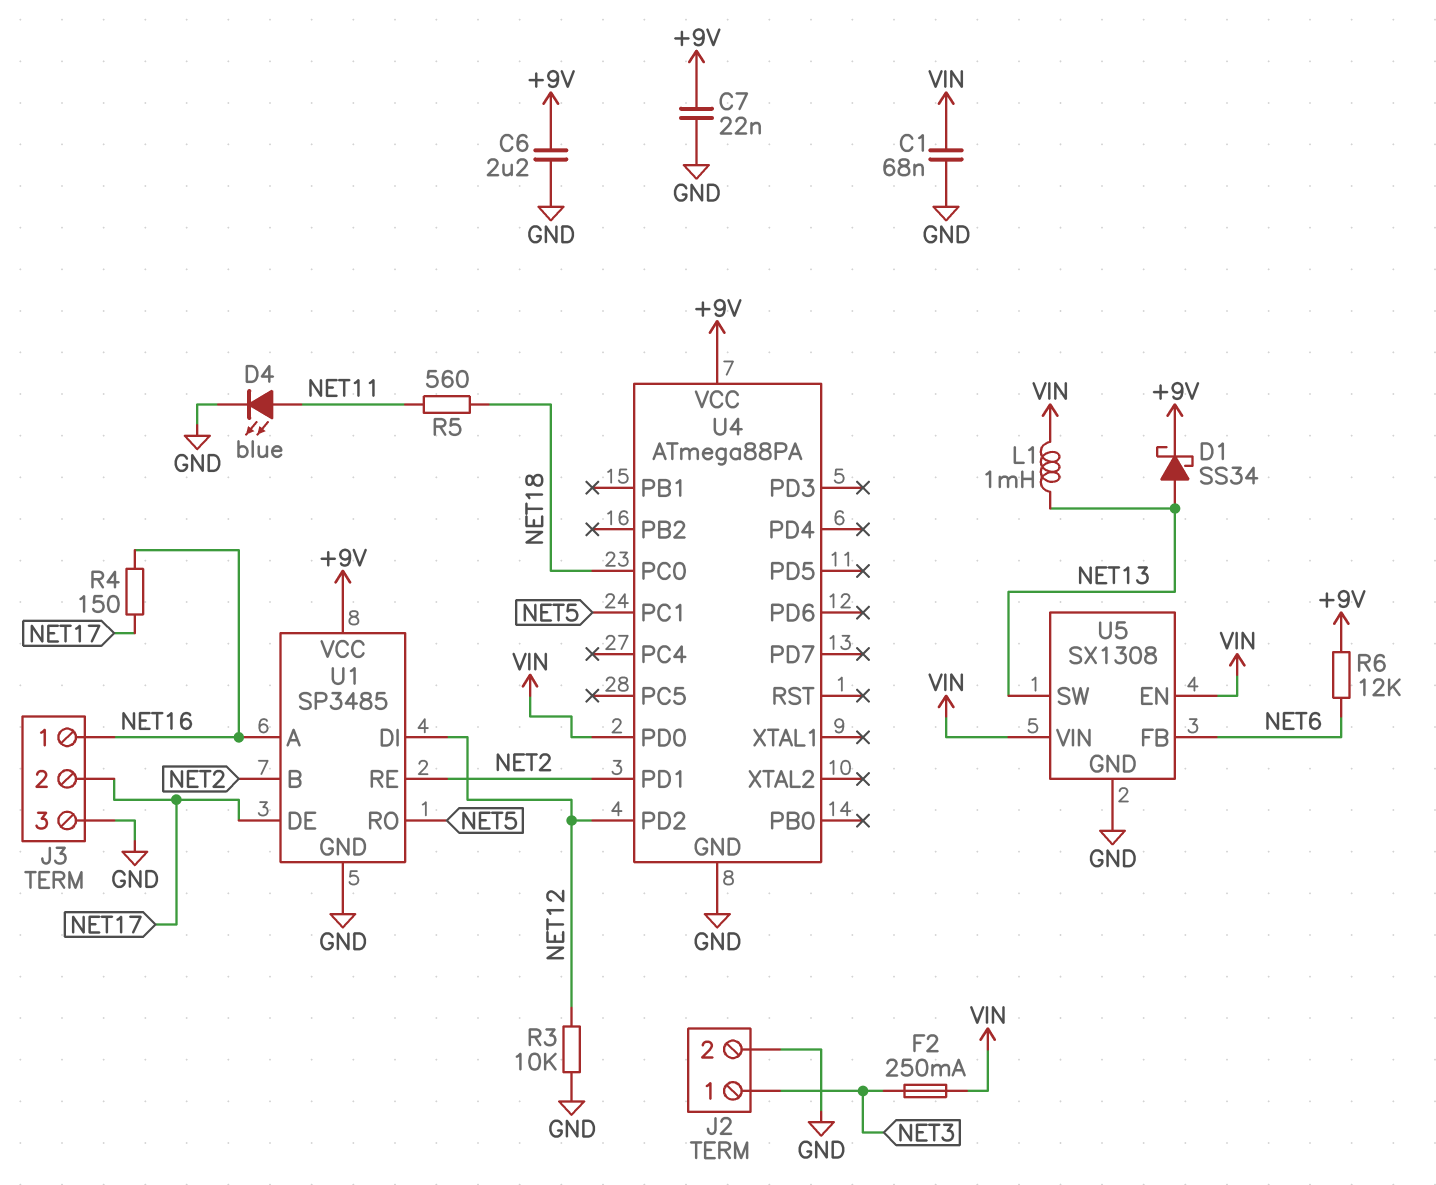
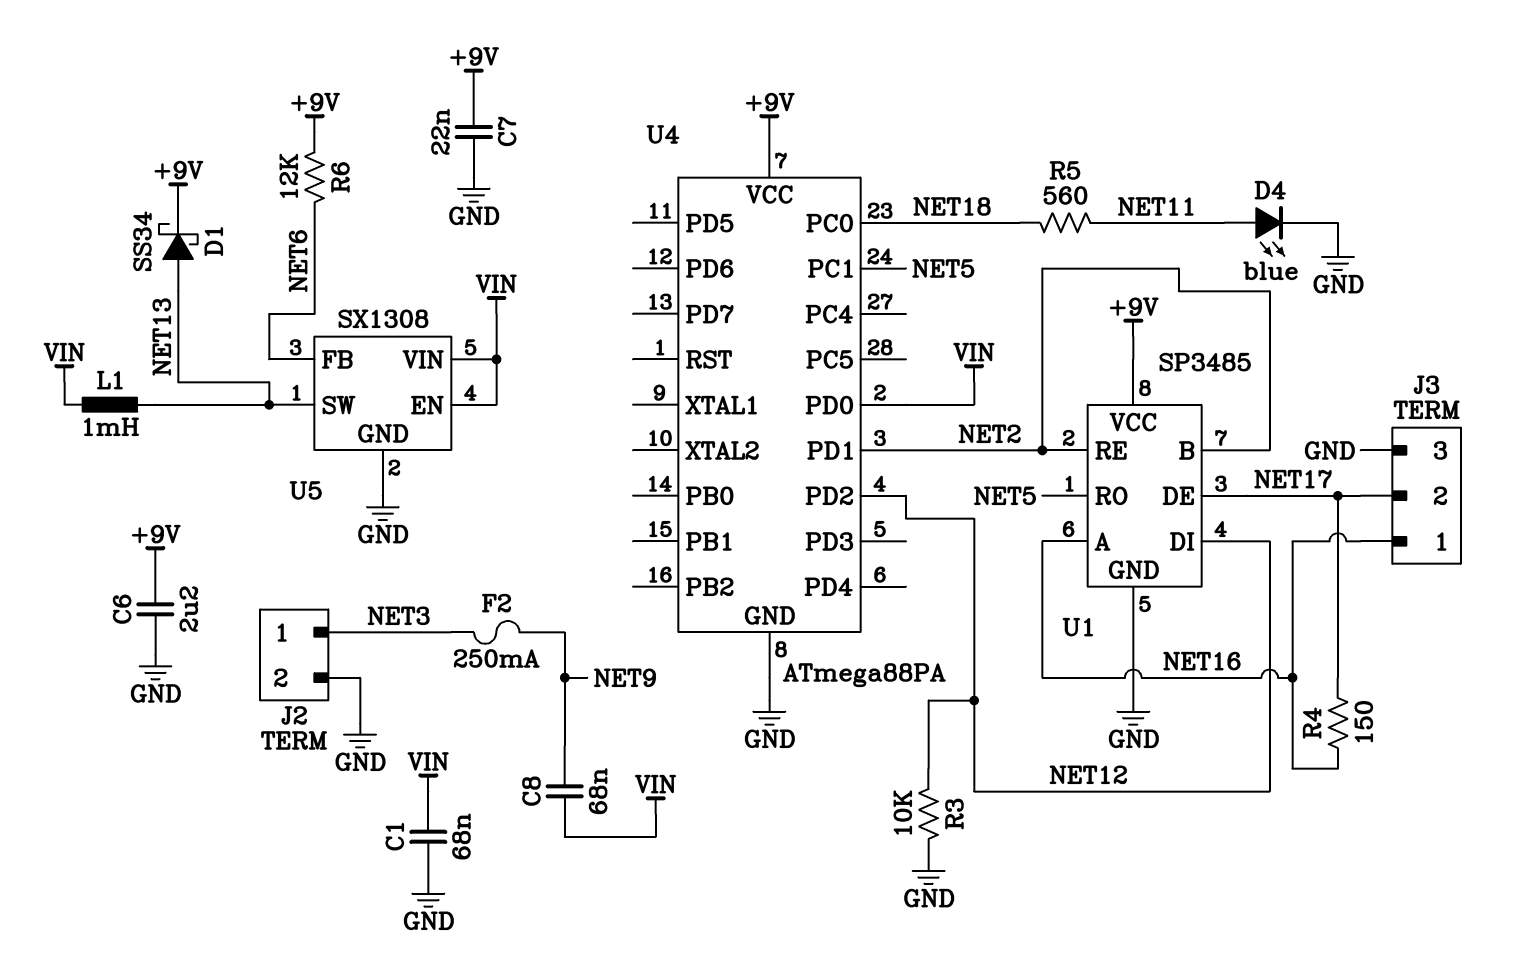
C8: none -> 68nF (NET9, VIN)
F2: 250mA (NET3, VIN) -> 250mA (NET3, NET9)

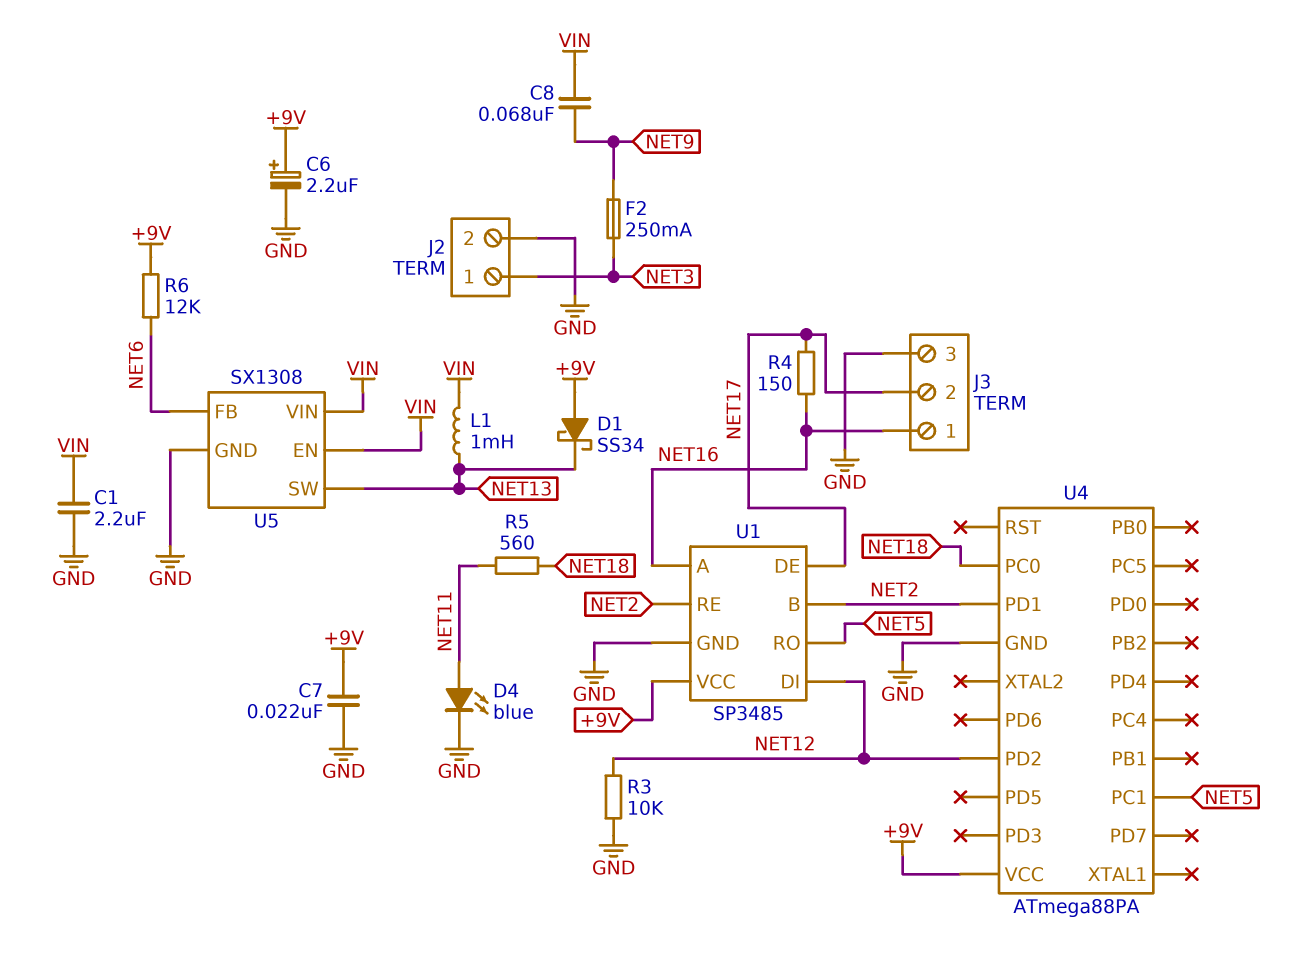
C1: 68nF (GND, VIN) -> 2.2uF (GND, VIN)
C6: 2.2uF (+9V, GND) -> 2.2uF (plus +9V, minus GND)
D1: schottky SS34 (A NET13, K +9V) -> schottky SS34 (A +9V, K NET13)
U4 pin PD0: VIN -> none

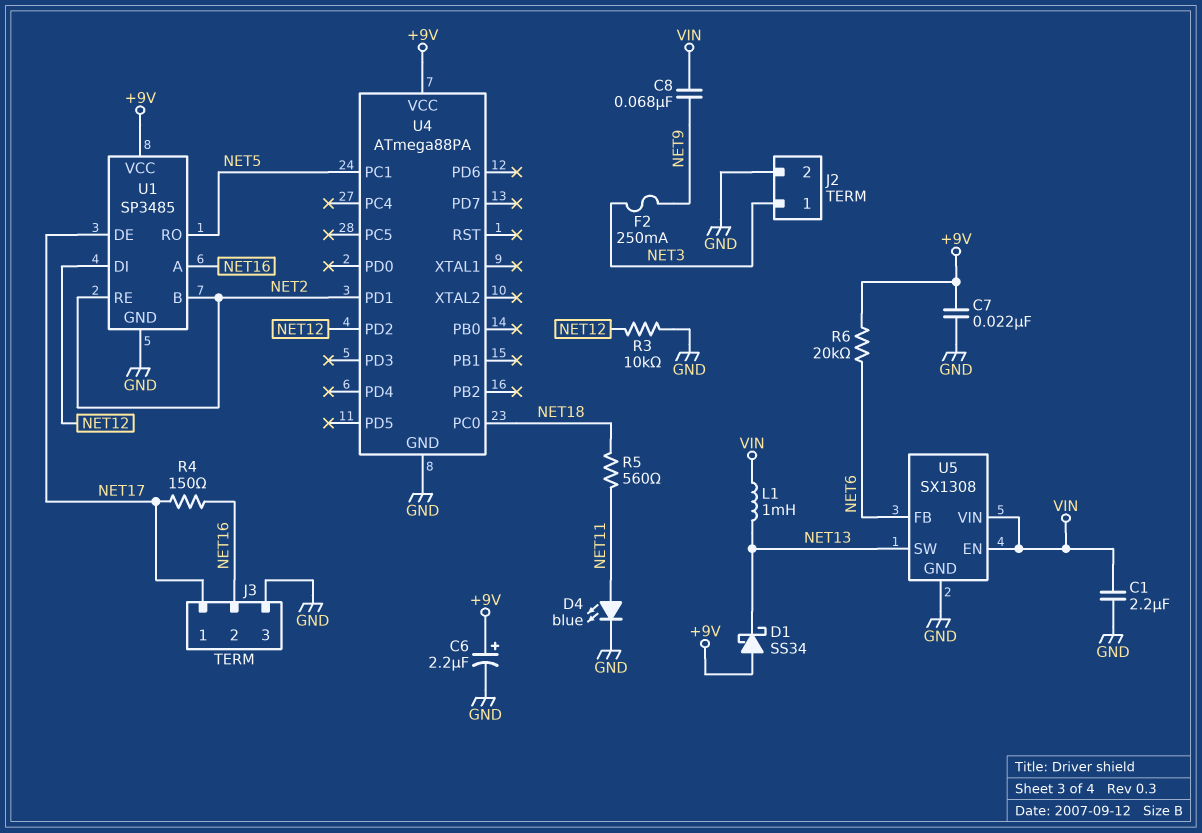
J3 pin 1: NET16 -> NET17
J3 pin 2: NET17 -> NET16
R6: 12k (+9V, NET6) -> 20k (+9V, NET6)

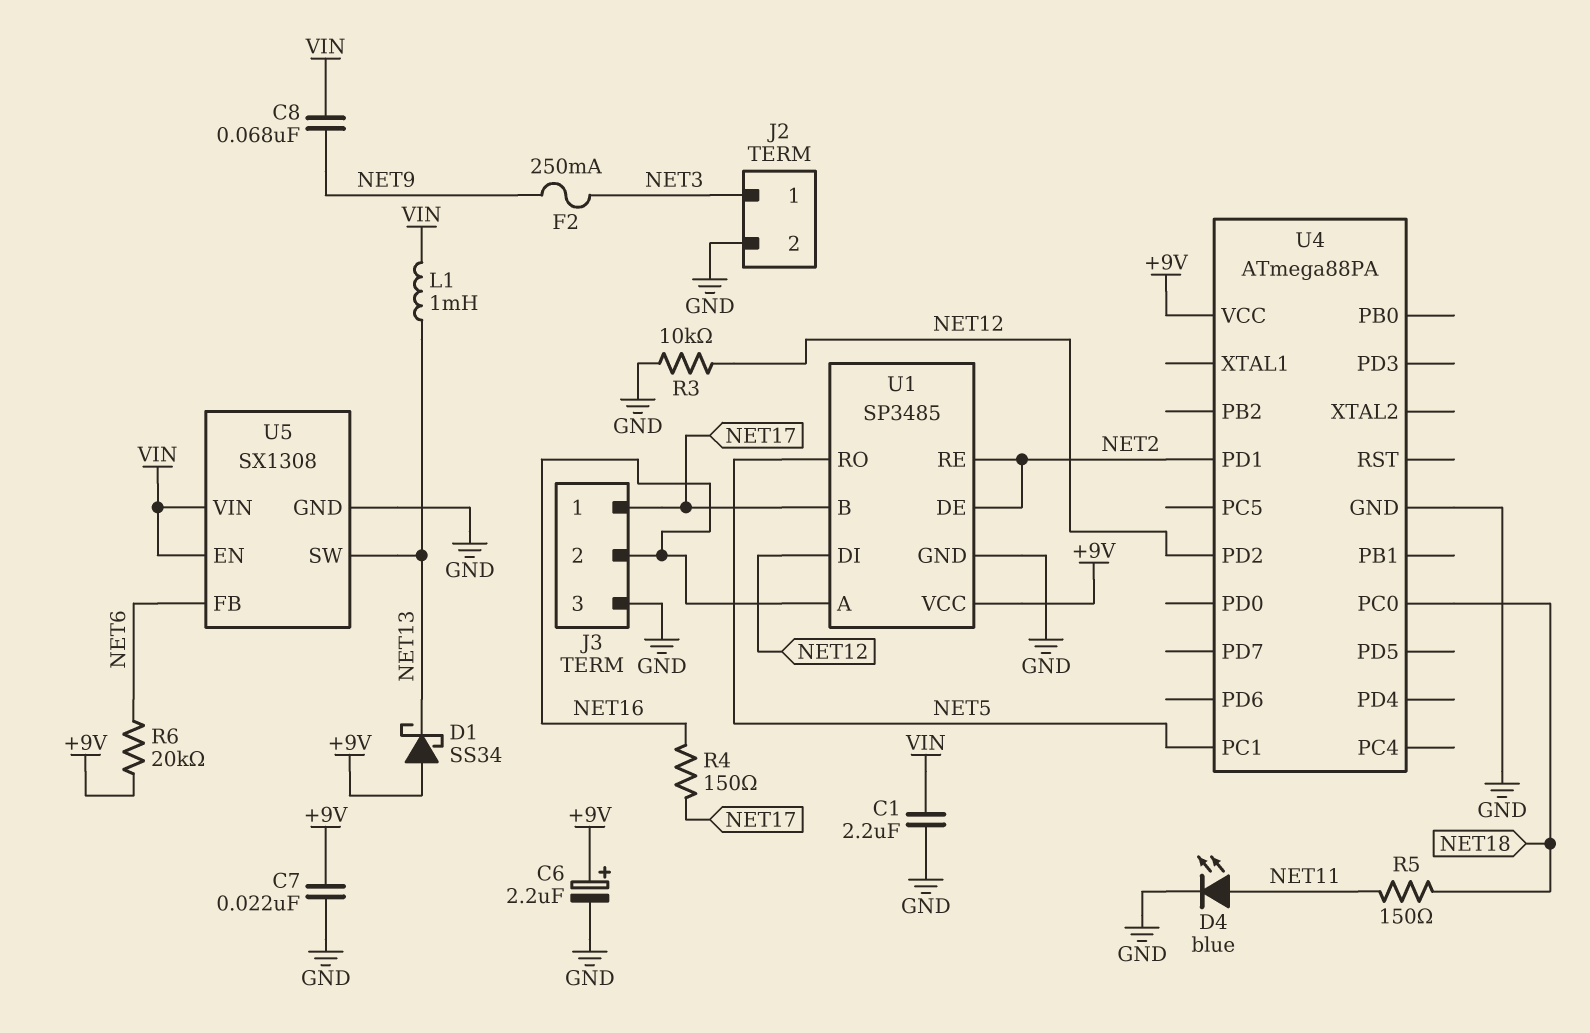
R5: 560 (NET11, NET18) -> 150 (NET11, NET18)
U1 pin B: NET2 -> NET17
U1 pin DE: NET17 -> NET2

